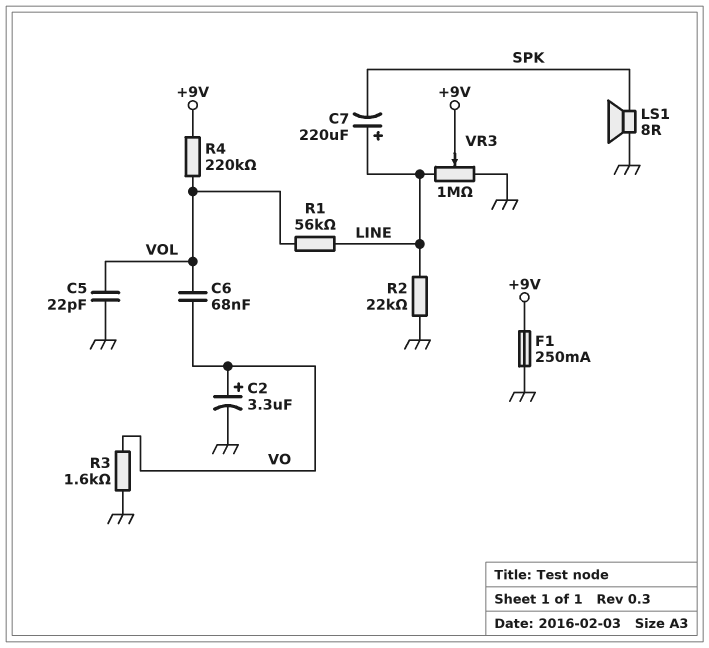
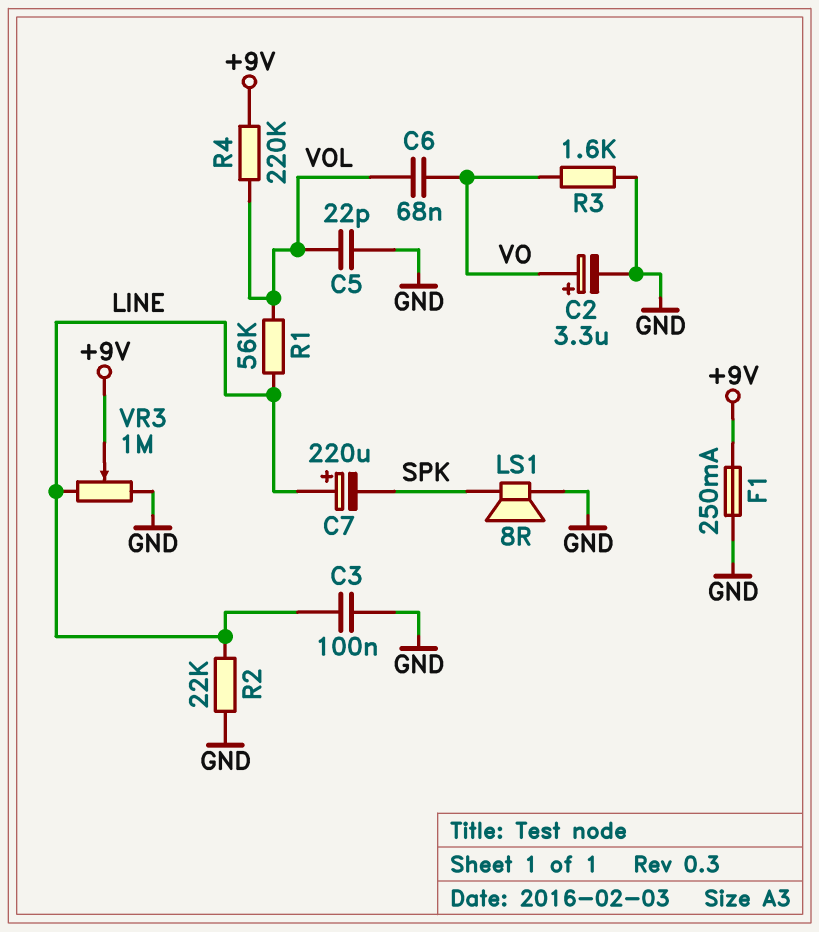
C3: none -> 100nF (GND, LINE)

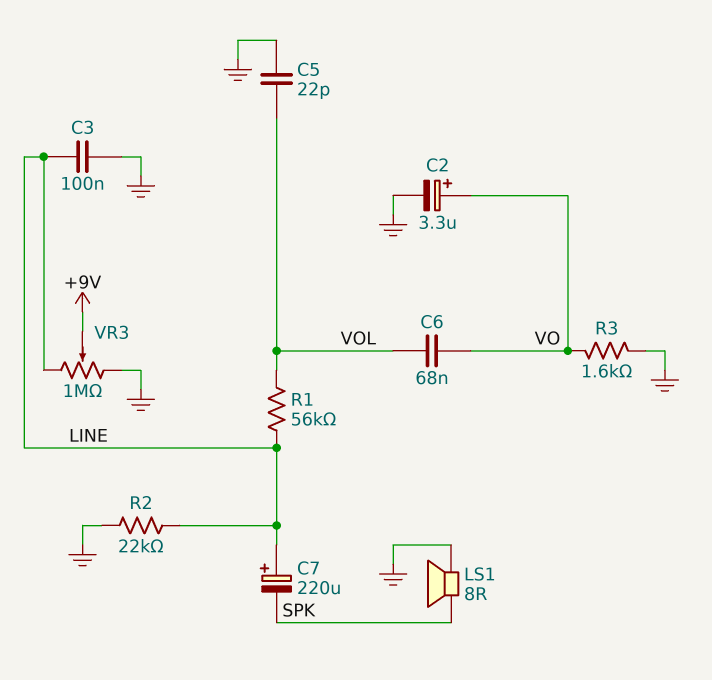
F1: 250mA (+9V, GND) -> none
R4: 220k (+9V, VOL) -> none

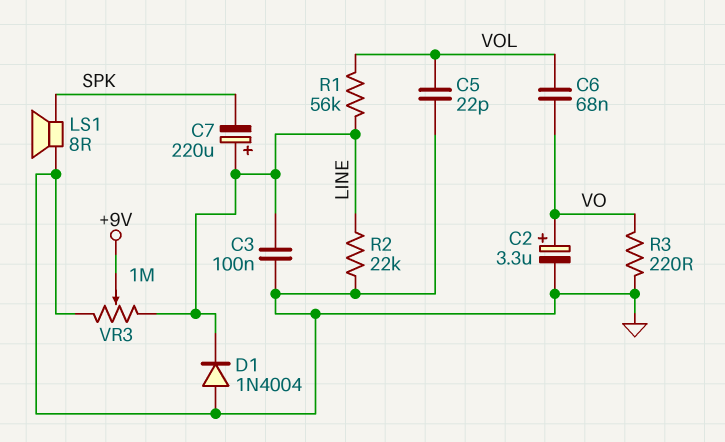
D1: none -> diode 1N4004 (A GND, K LINE)
R3: 1.6k (GND, VO) -> 220 (GND, VO)

